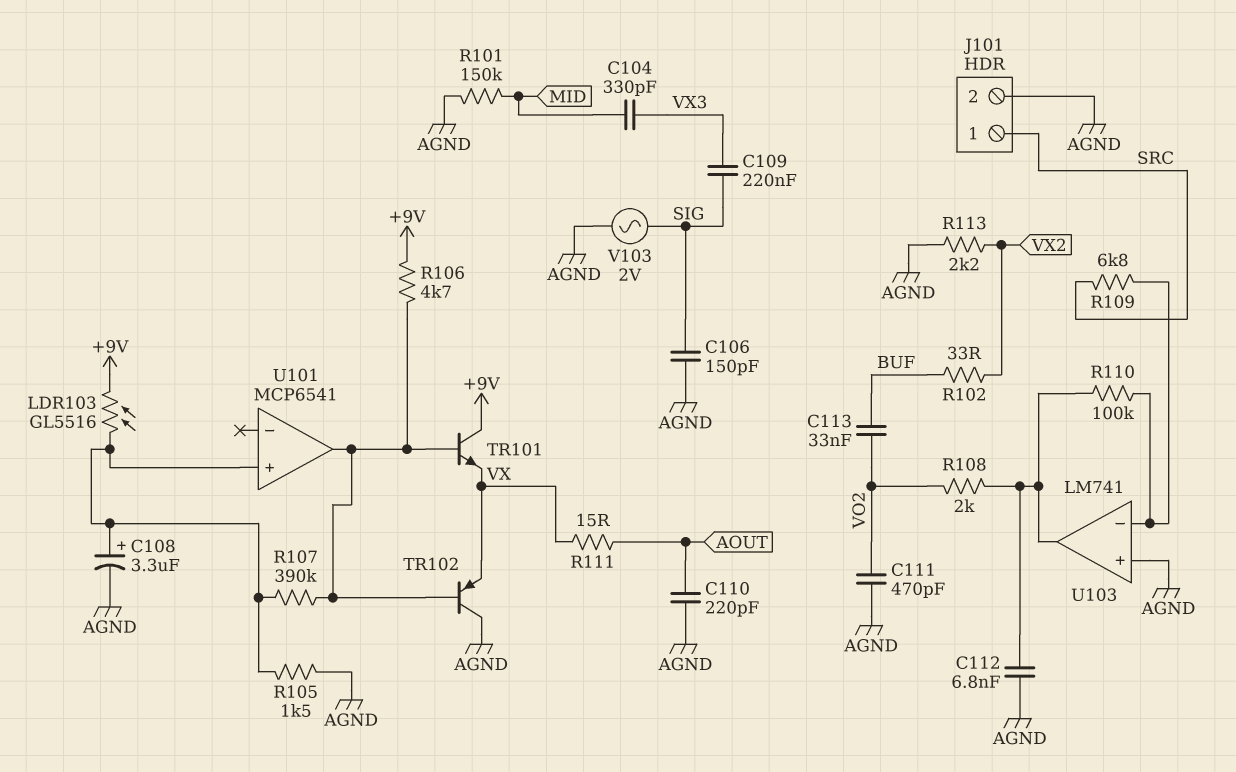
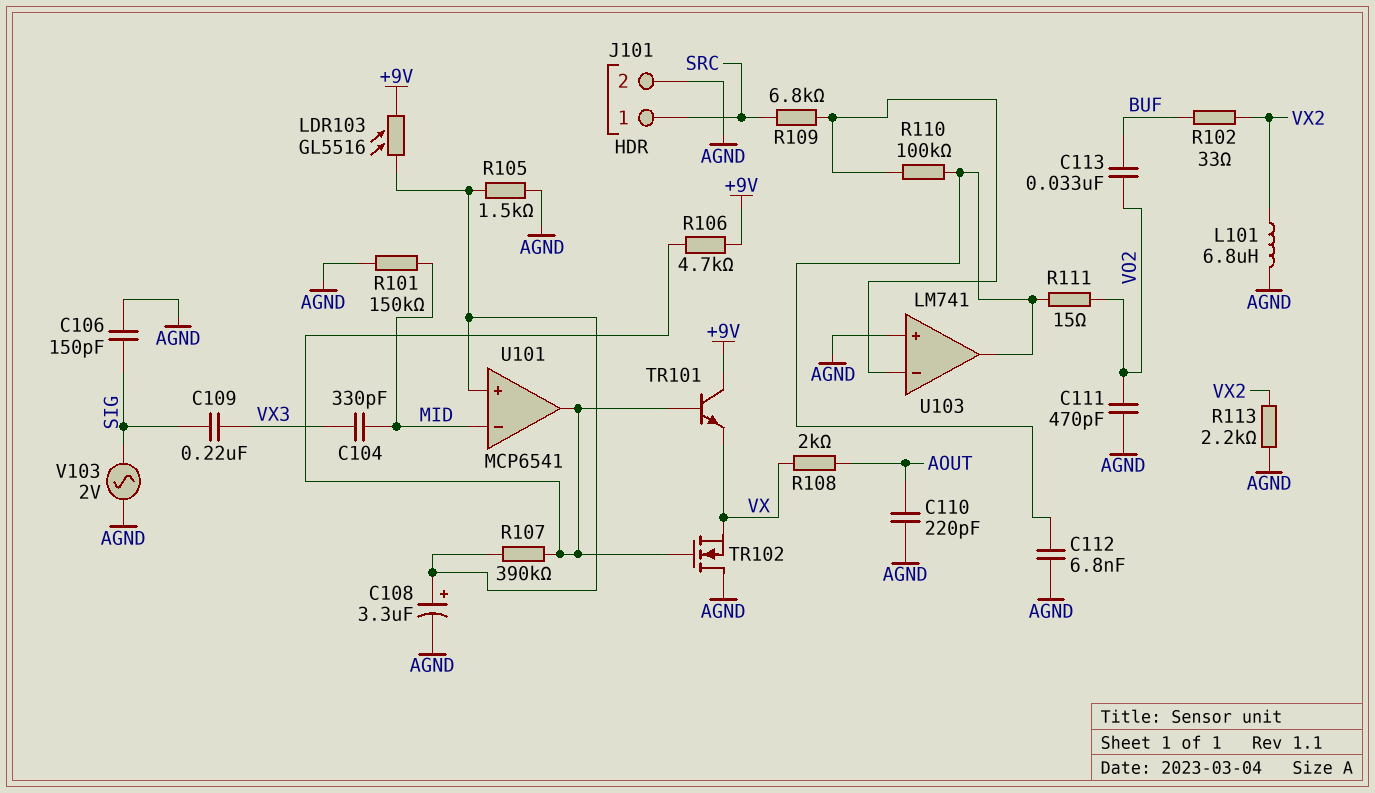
L101: none -> 6.8uH (AGND, VX2)
R108: 2k (U103/out, VO2) -> 2k (AOUT, VX)
R111: 15 (AOUT, VX) -> 15 (U103/out, VO2)
TR102: PNP (B U101/out, C AGND, E VX) -> NMOS (G U101/out, D AGND, S VX)
U101 pin in-: none -> MID

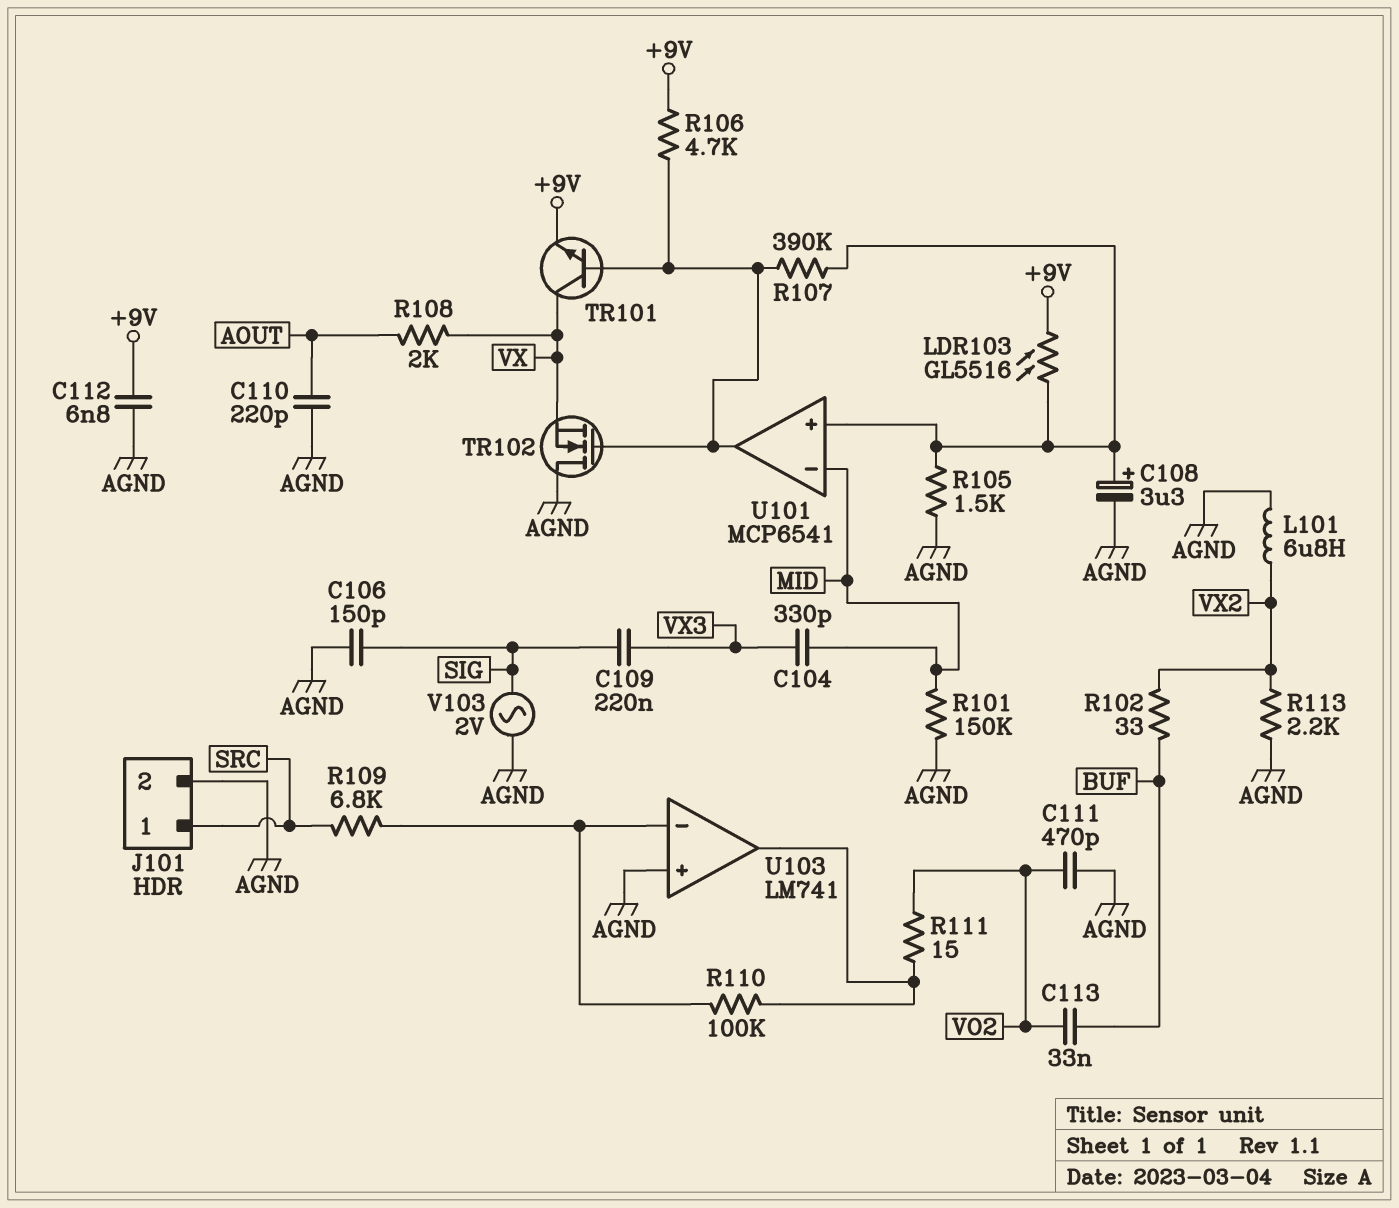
C112: 6.8nF (AGND, U103/out) -> 6.8nF (+9V, AGND)
TR101: NPN (B U101/out, C +9V, E VX) -> NPN (B U101/out, C VX, E +9V)

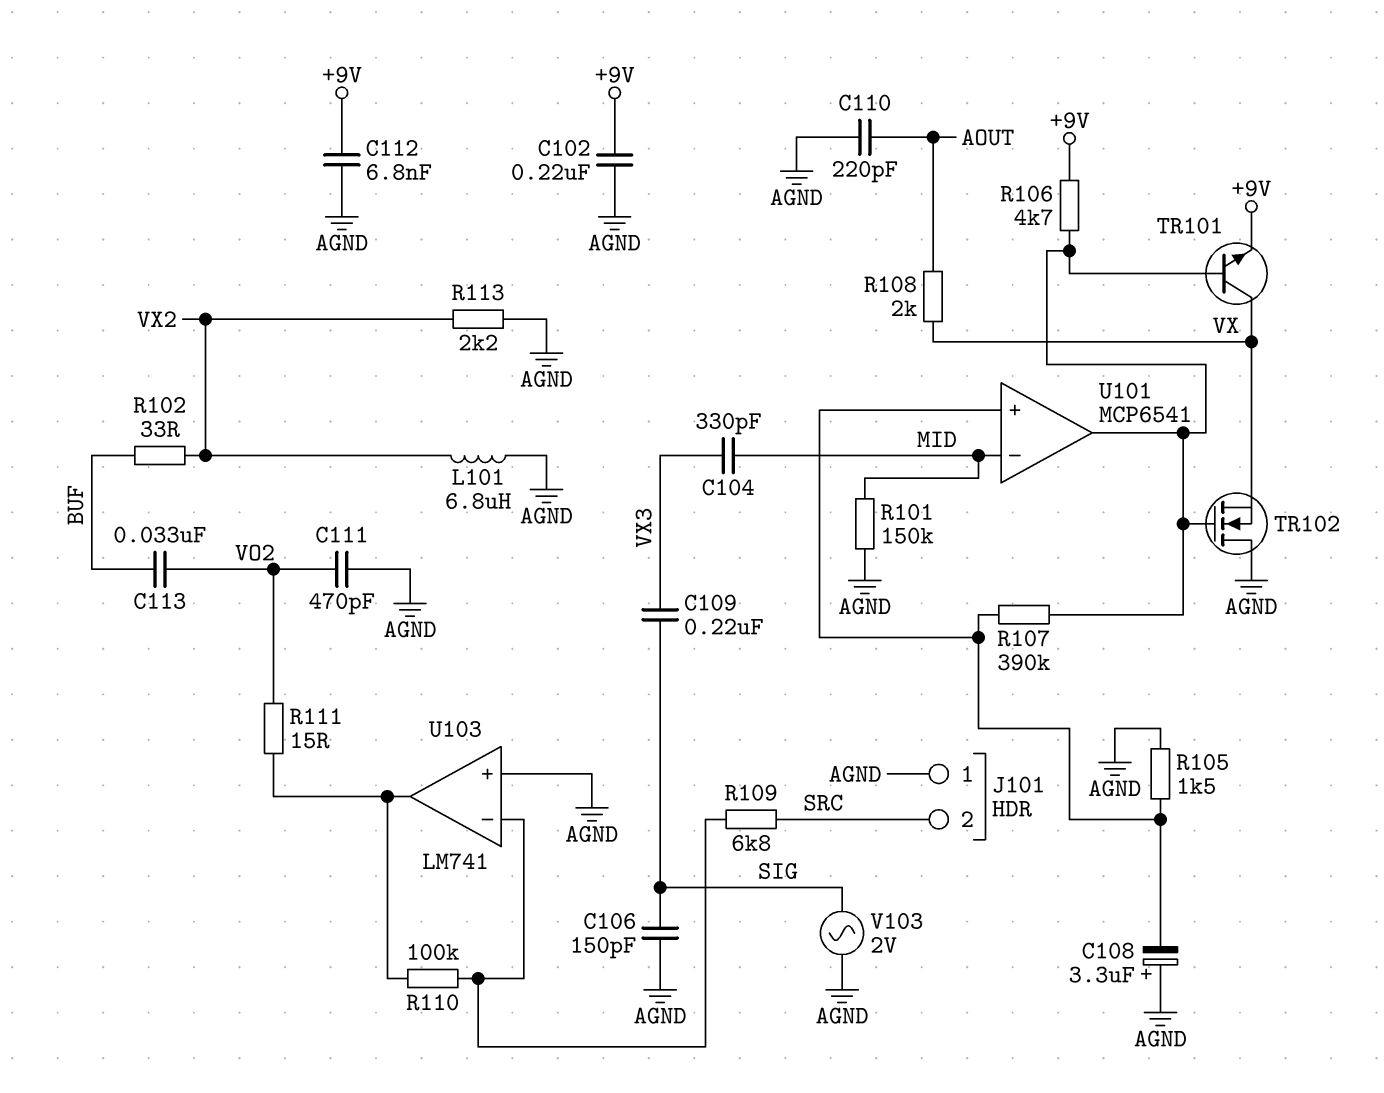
C102: none -> 220nF (+9V, AGND)
C108: 3.3uF (plus U101/in+, minus AGND) -> 3.3uF (plus AGND, minus U101/in+)
J101 pin 1: SRC -> AGND
J101 pin 2: AGND -> SRC
LDR103: GL5516 (+9V, U101/in+) -> none

